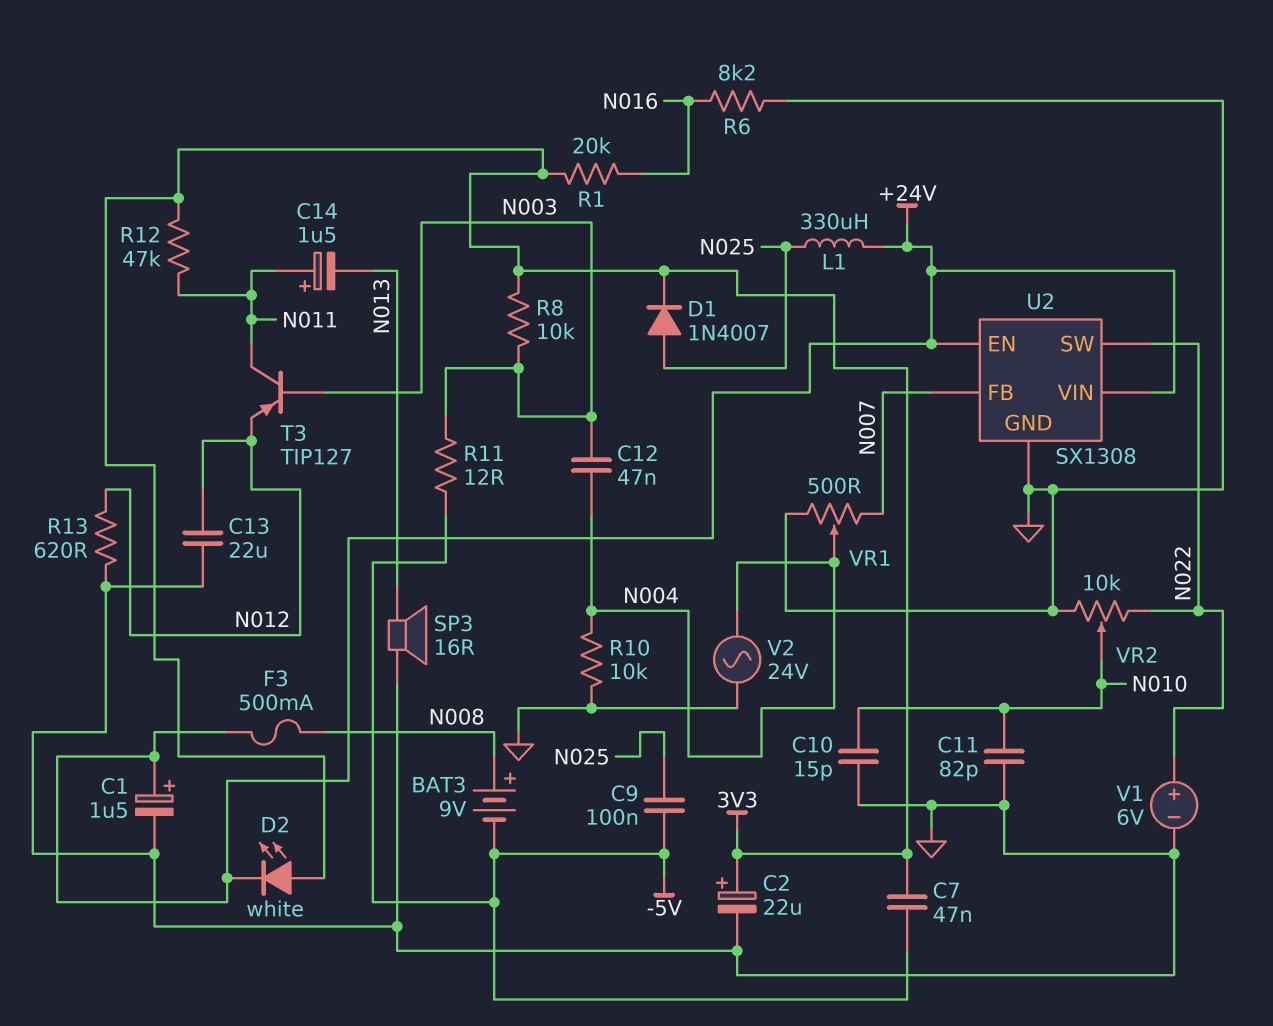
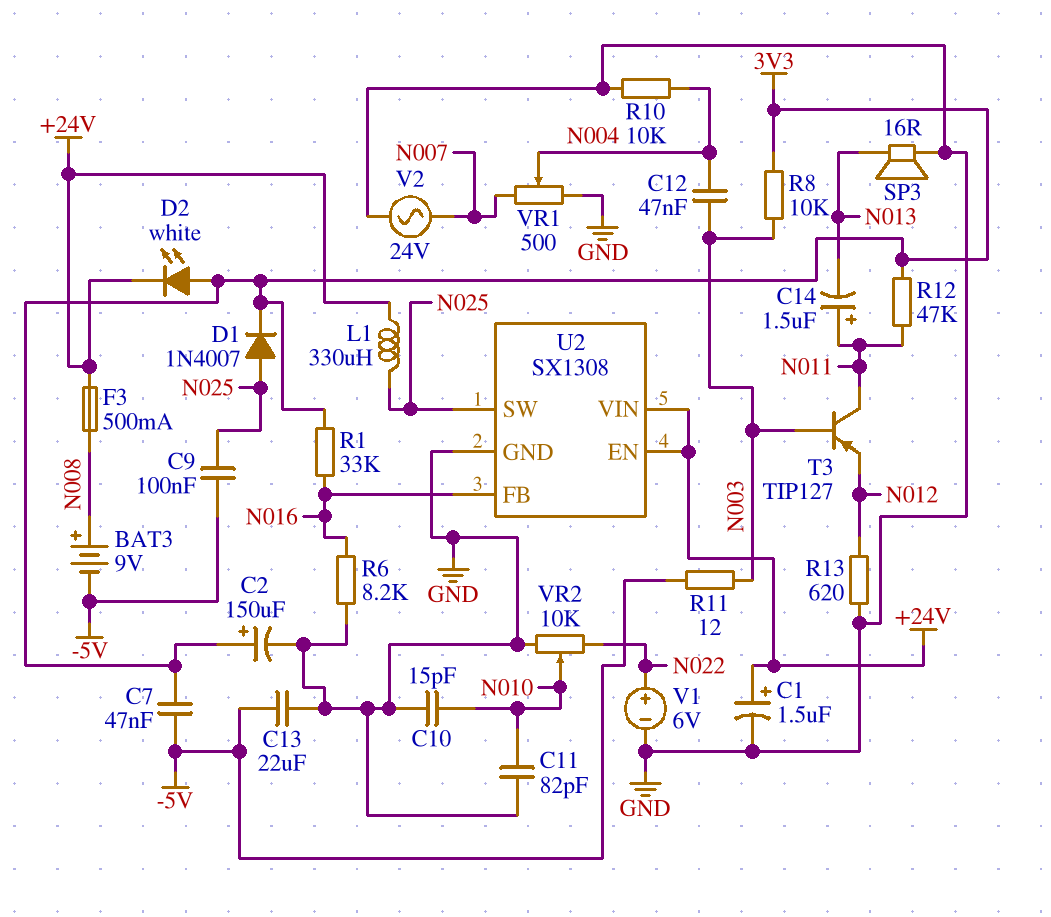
C2: 22uF (plus 3V3, minus GND) -> 150uF (plus 3V3, minus GND)
C13: 22uF (GND, N012) -> 22uF (-5V, GND)
R1: 20k (3V3, N016) -> 33k (3V3, N016)
U2 pin FB: N007 -> N016
U2 pin SW: N022 -> N025
V2: AC 24V (GND, N004) -> AC 24V (GND, N007)

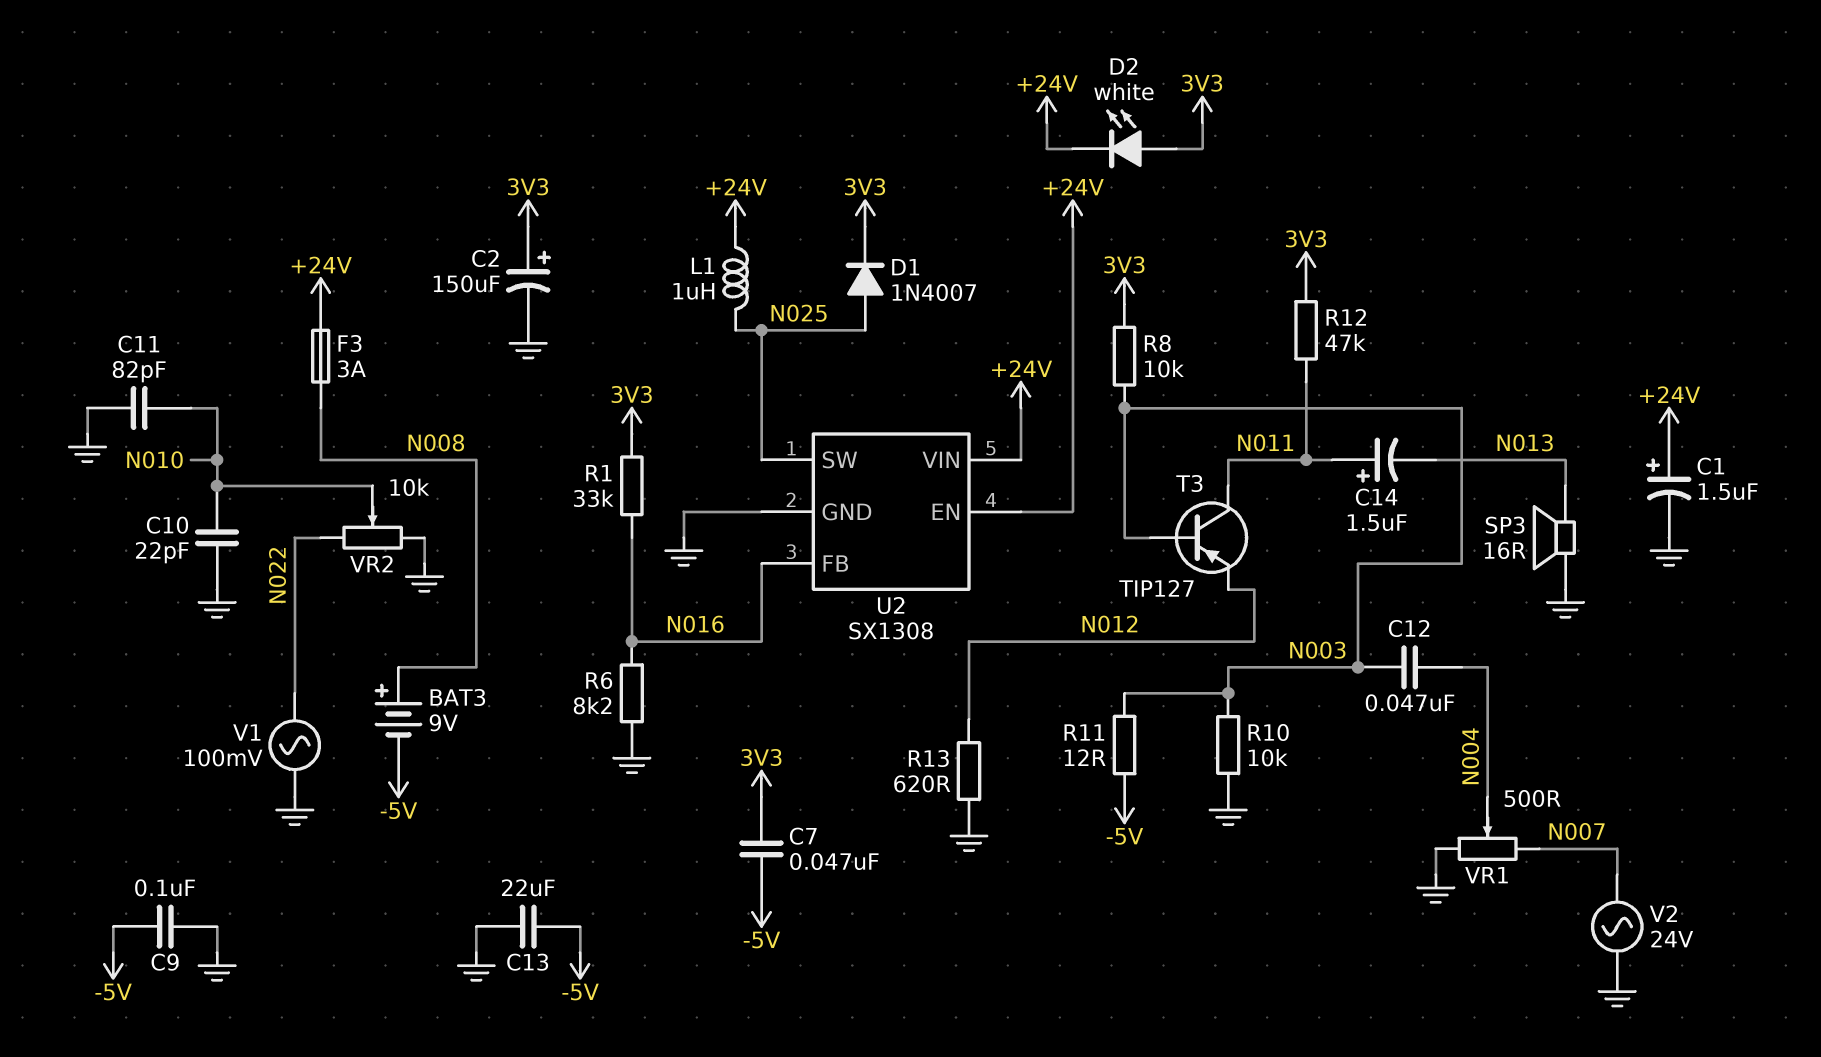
C9: 100nF (-5V, N025) -> 100nF (-5V, GND)
C10: 15pF (GND, N010) -> 22pF (GND, N010)
F3: 500mA (+24V, N008) -> 3A (+24V, N008)
L1: 330uH (+24V, N025) -> 1uH (+24V, N025)
R10: 10k (GND, N004) -> 10k (GND, N003)
V1: 6V (plus N022, minus GND) -> AC 100mV (GND, N022)

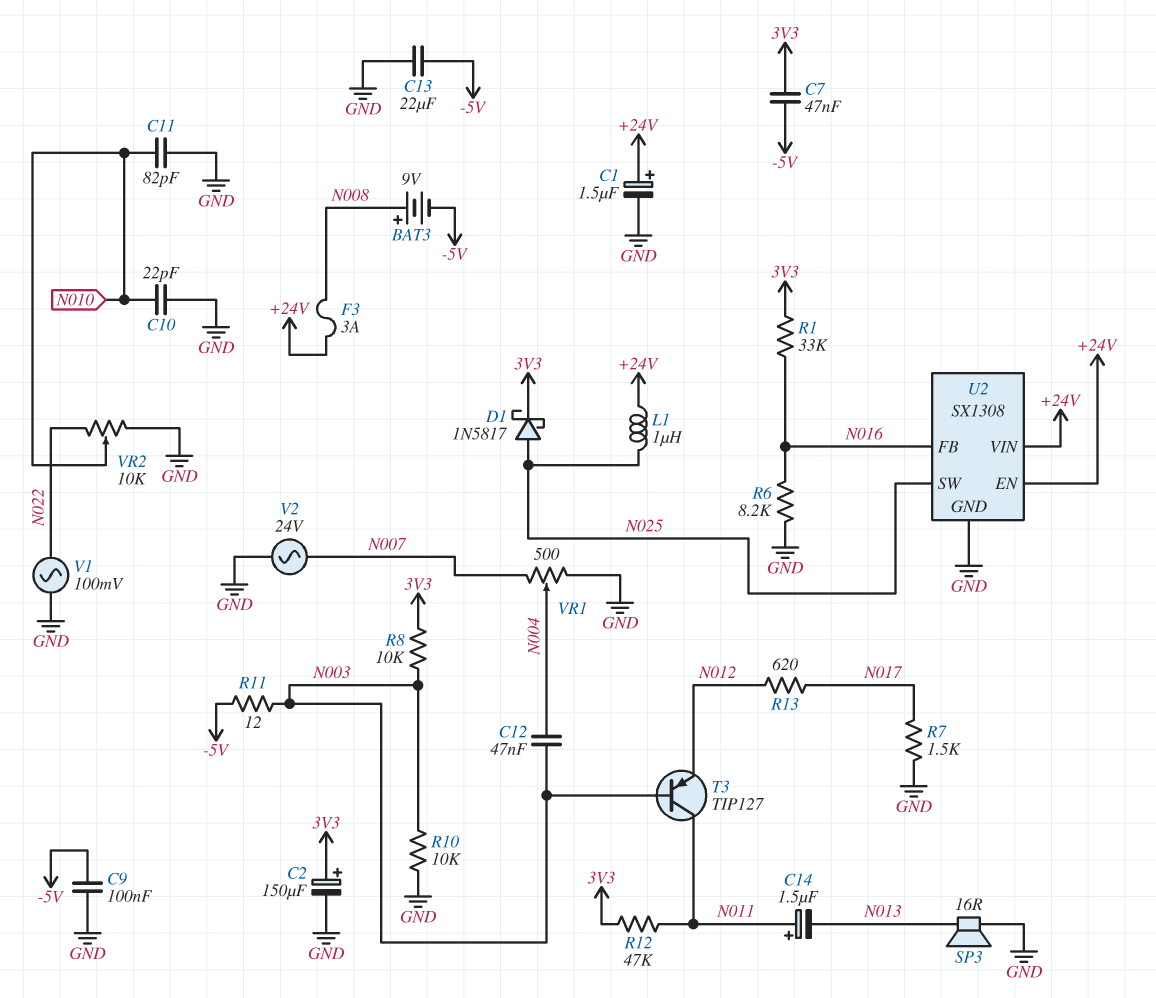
D1: diode 1N4007 (A N025, K 3V3) -> schottky 1N5817 (A N025, K 3V3)
D2: LED white (A 3V3, K +24V) -> none
R7: none -> 1.5k (GND, N017)
R13: 620 (GND, N012) -> 620 (N012, N017)

